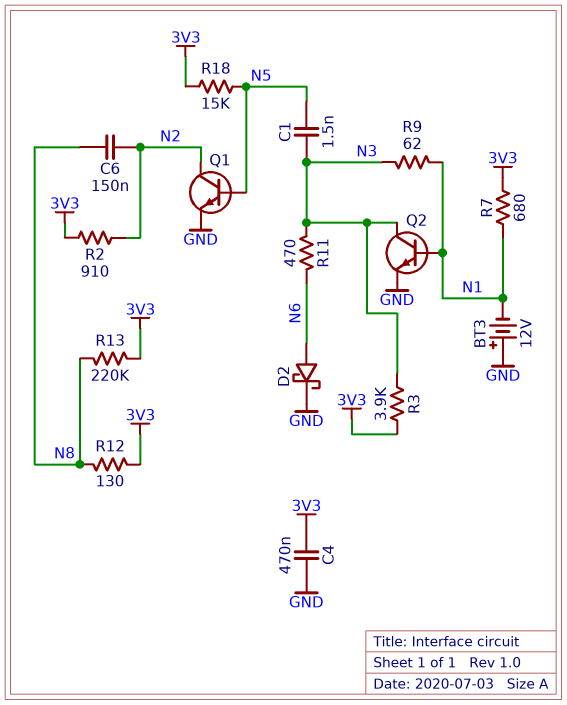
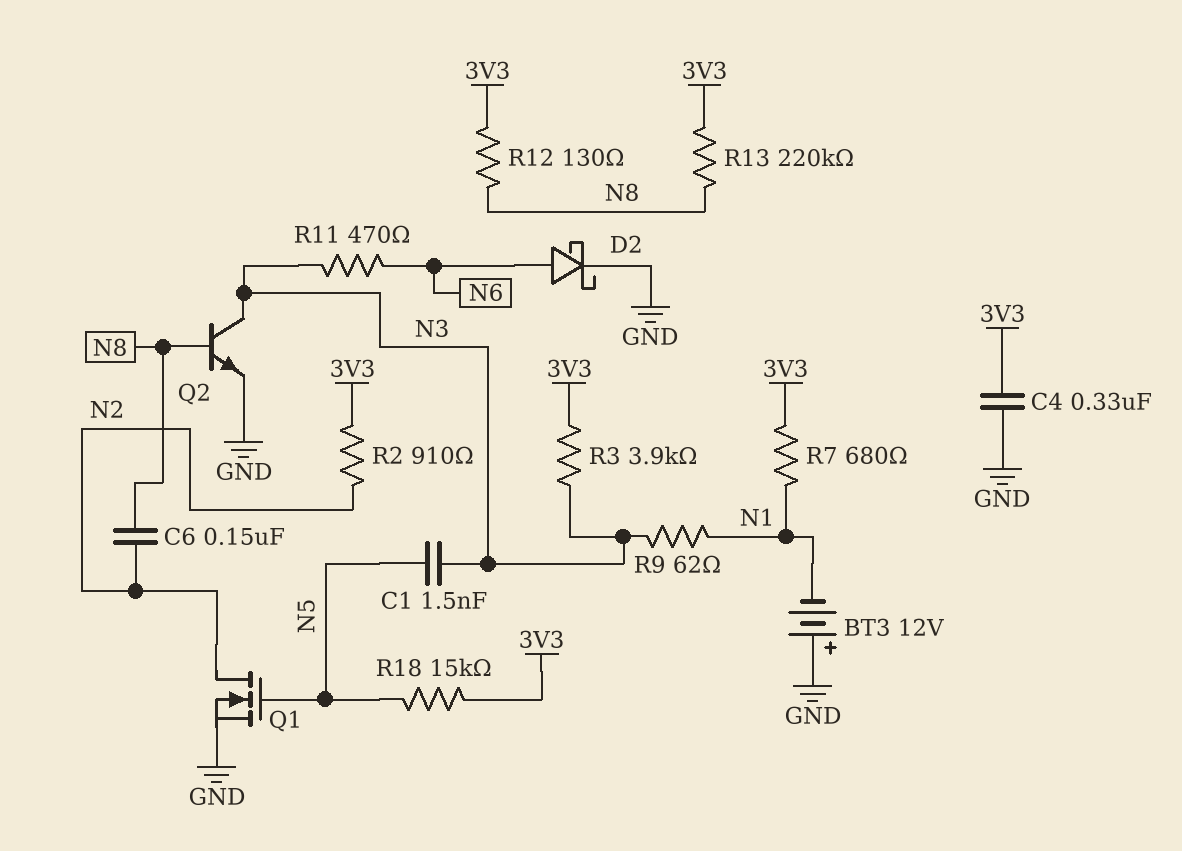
C4: 470nF (3V3, GND) -> 330nF (3V3, GND)
Q1: NPN (B N5, C N2, E GND) -> NMOS (G N5, D N2, S GND)
Q2: NPN (B N1, C N3, E GND) -> NPN (B N8, C N3, E GND)

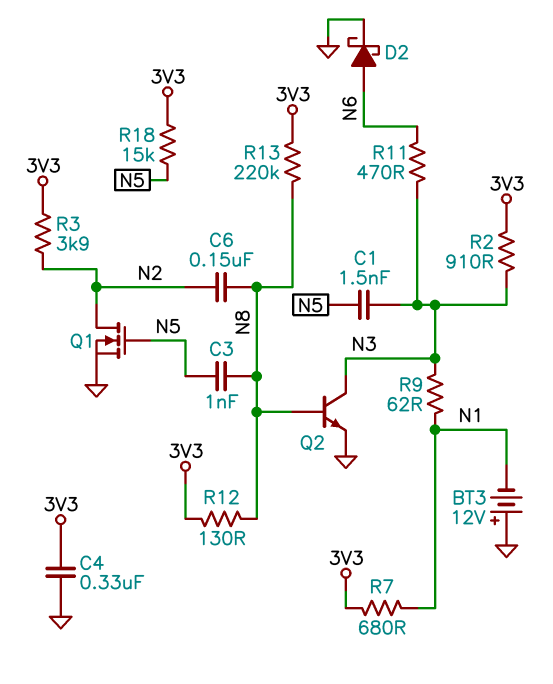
C3: none -> 1nF (N5, N8)
R2: 910 (3V3, N2) -> 910 (3V3, N3)
R3: 3.9k (3V3, N3) -> 3.9k (3V3, N2)

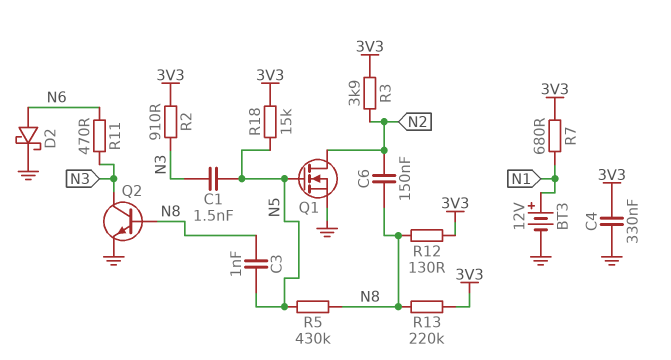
BT3: 12V (plus GND, minus N1) -> 12V (plus N1, minus GND)
R5: none -> 430k (N5, N8)
R9: 62 (N1, N3) -> none

